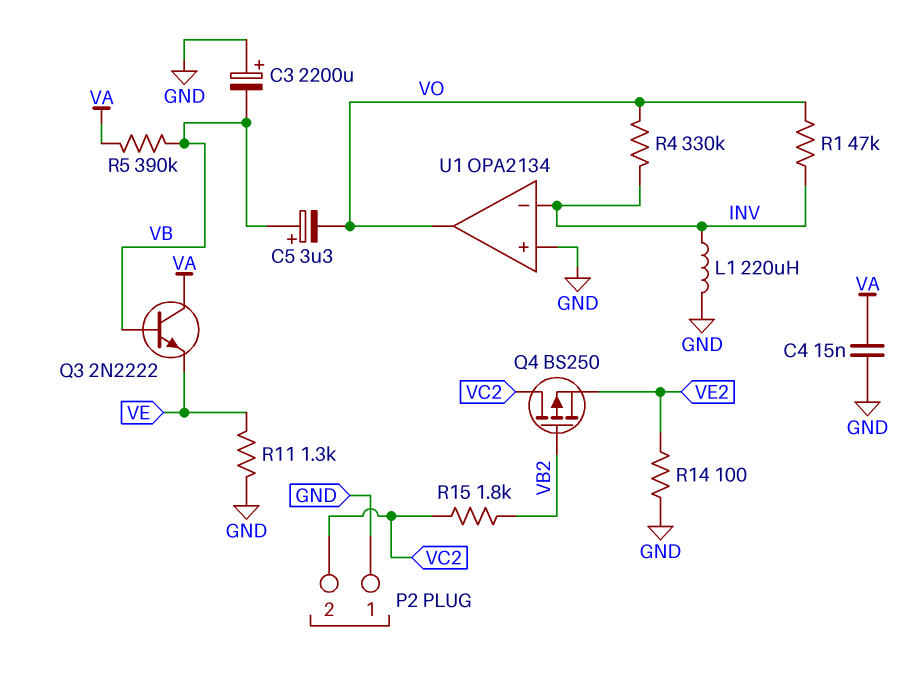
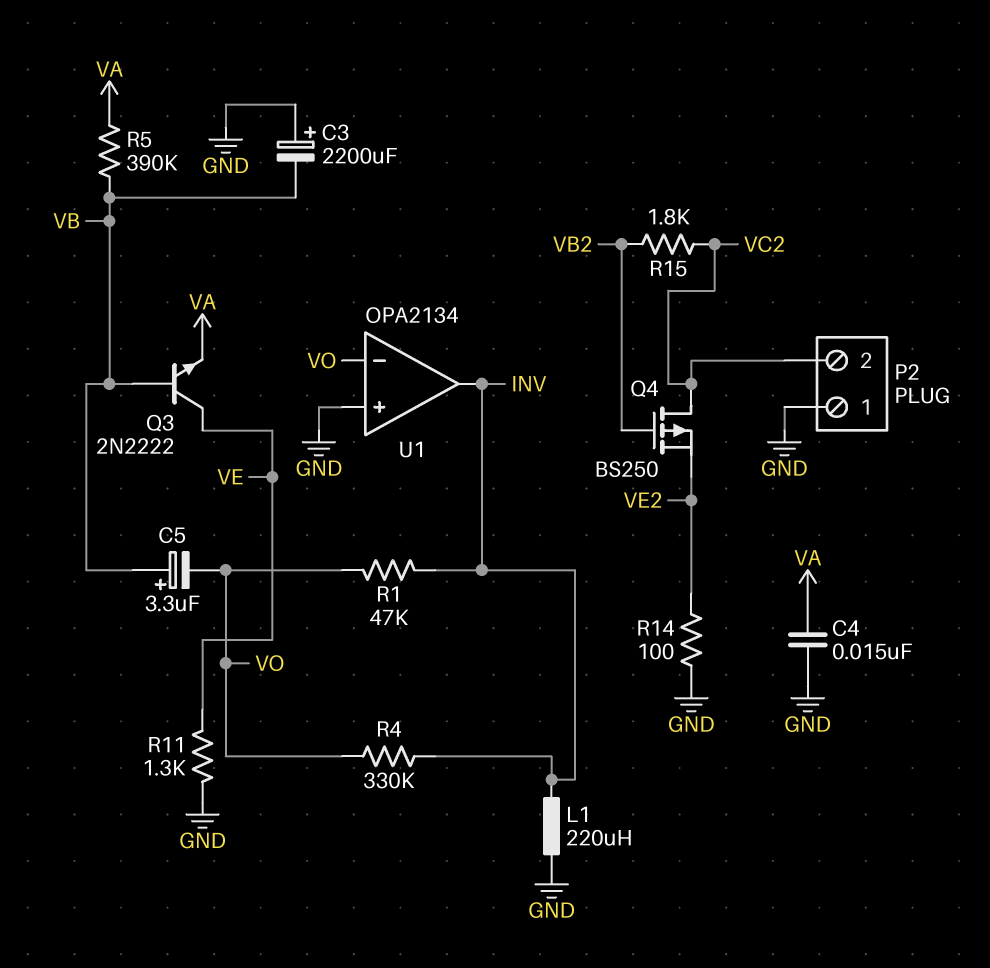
Q3: NPN 2N2222 (B VB, C VA, E VE) -> NPN 2N2222 (B VB, C VE, E VA)
U1 pin in-: INV -> VO
U1 pin out: VO -> INV

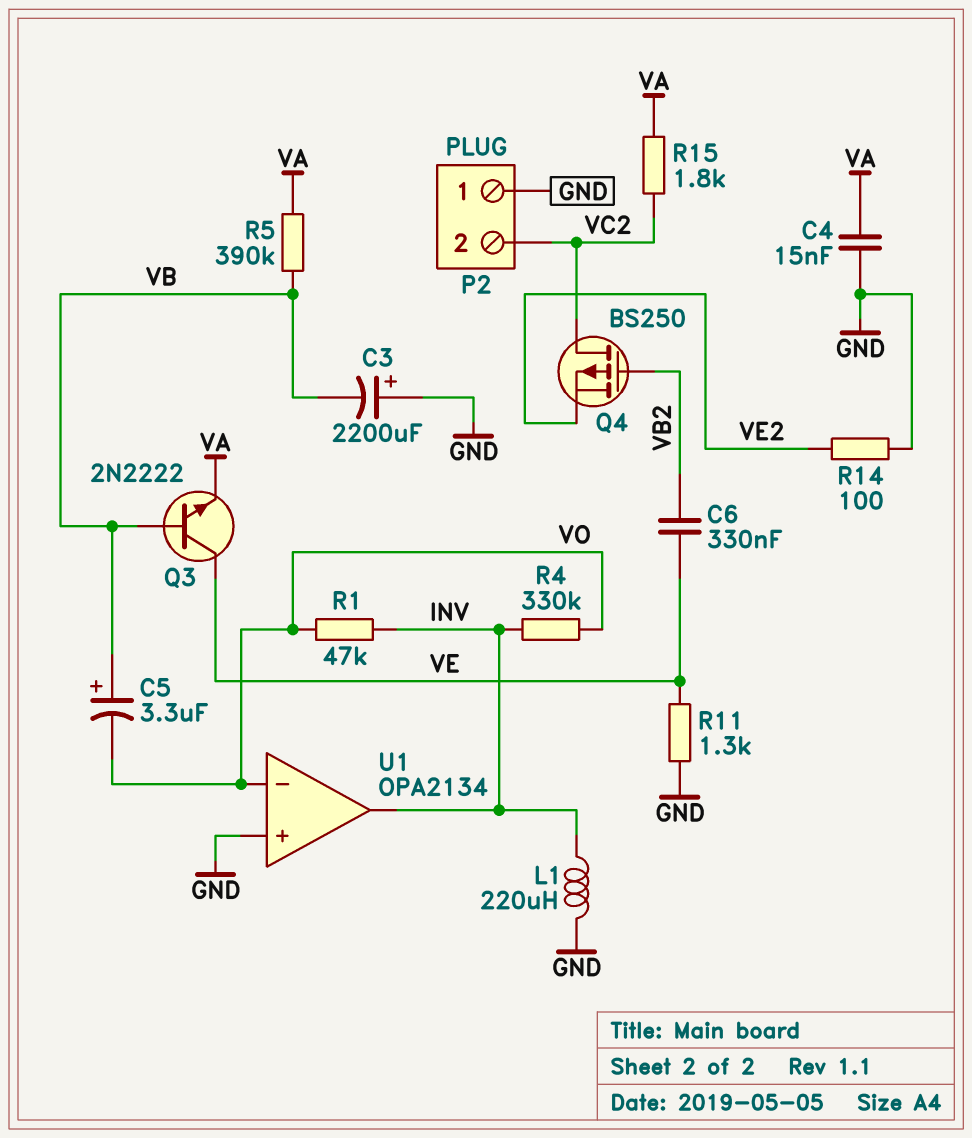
C6: none -> 330nF (VB2, VE)
R15: 1.8k (VB2, VC2) -> 1.8k (VA, VC2)

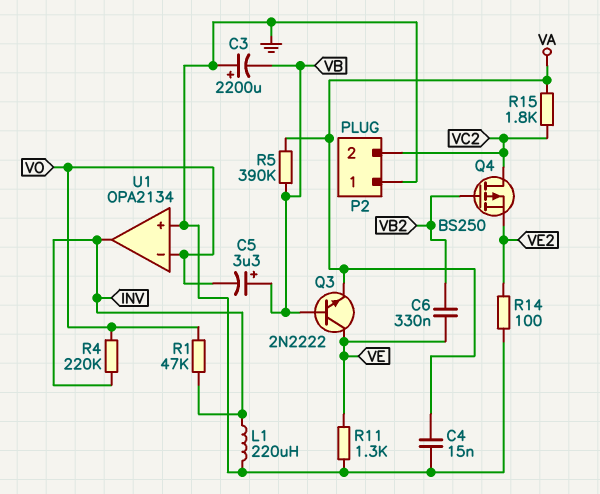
R4: 330k (INV, VO) -> 220k (INV, VO)

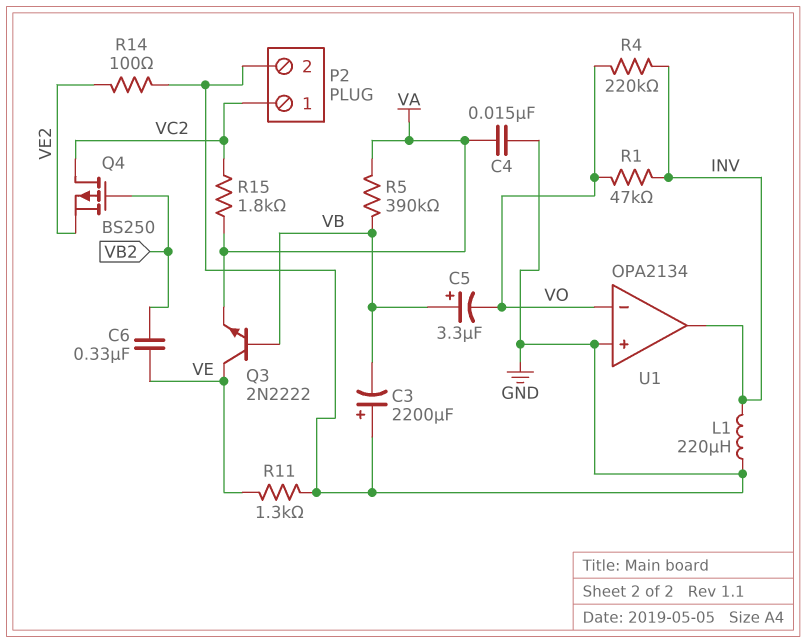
P2 pin 1: GND -> VC2
P2 pin 2: VC2 -> GND

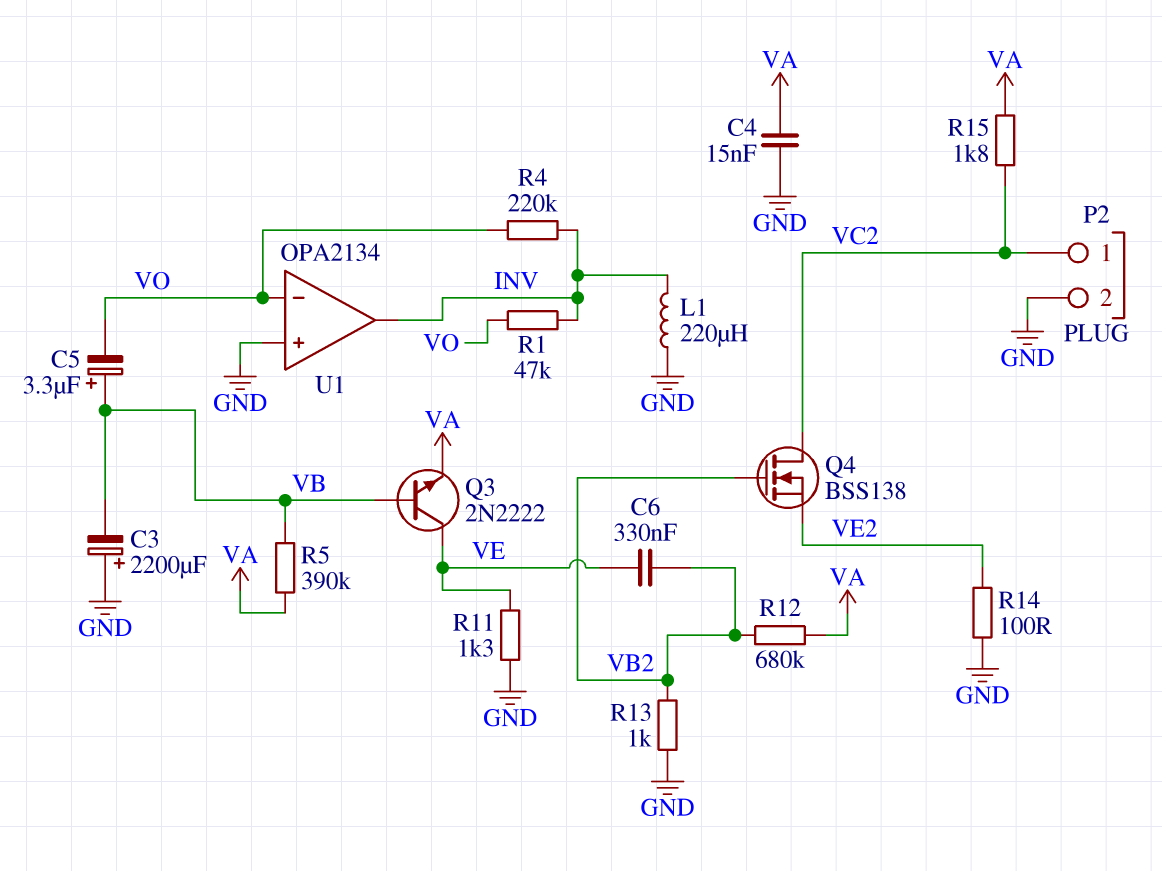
Q4: PMOS BS250 (G VB2, D VC2, S VE2) -> NMOS BSS138 (G VB2, D VC2, S VE2)
R12: none -> 680k (VA, VB2)
R13: none -> 1k (GND, VB2)

